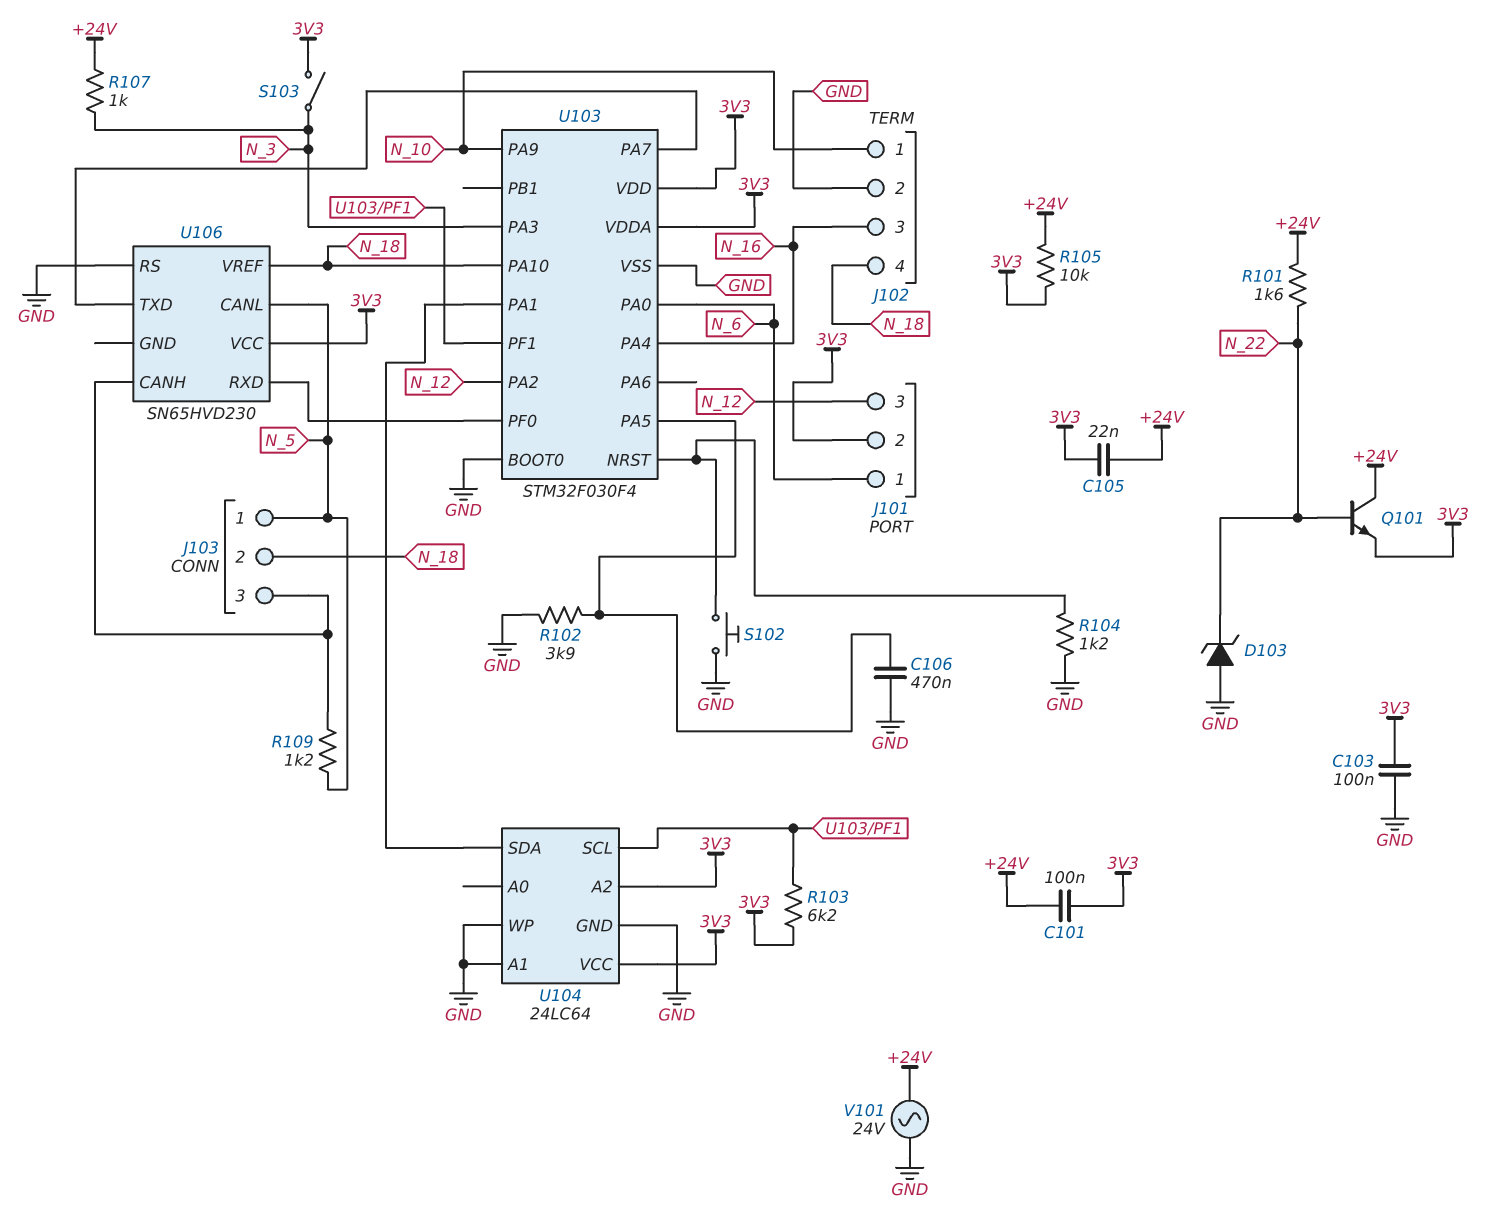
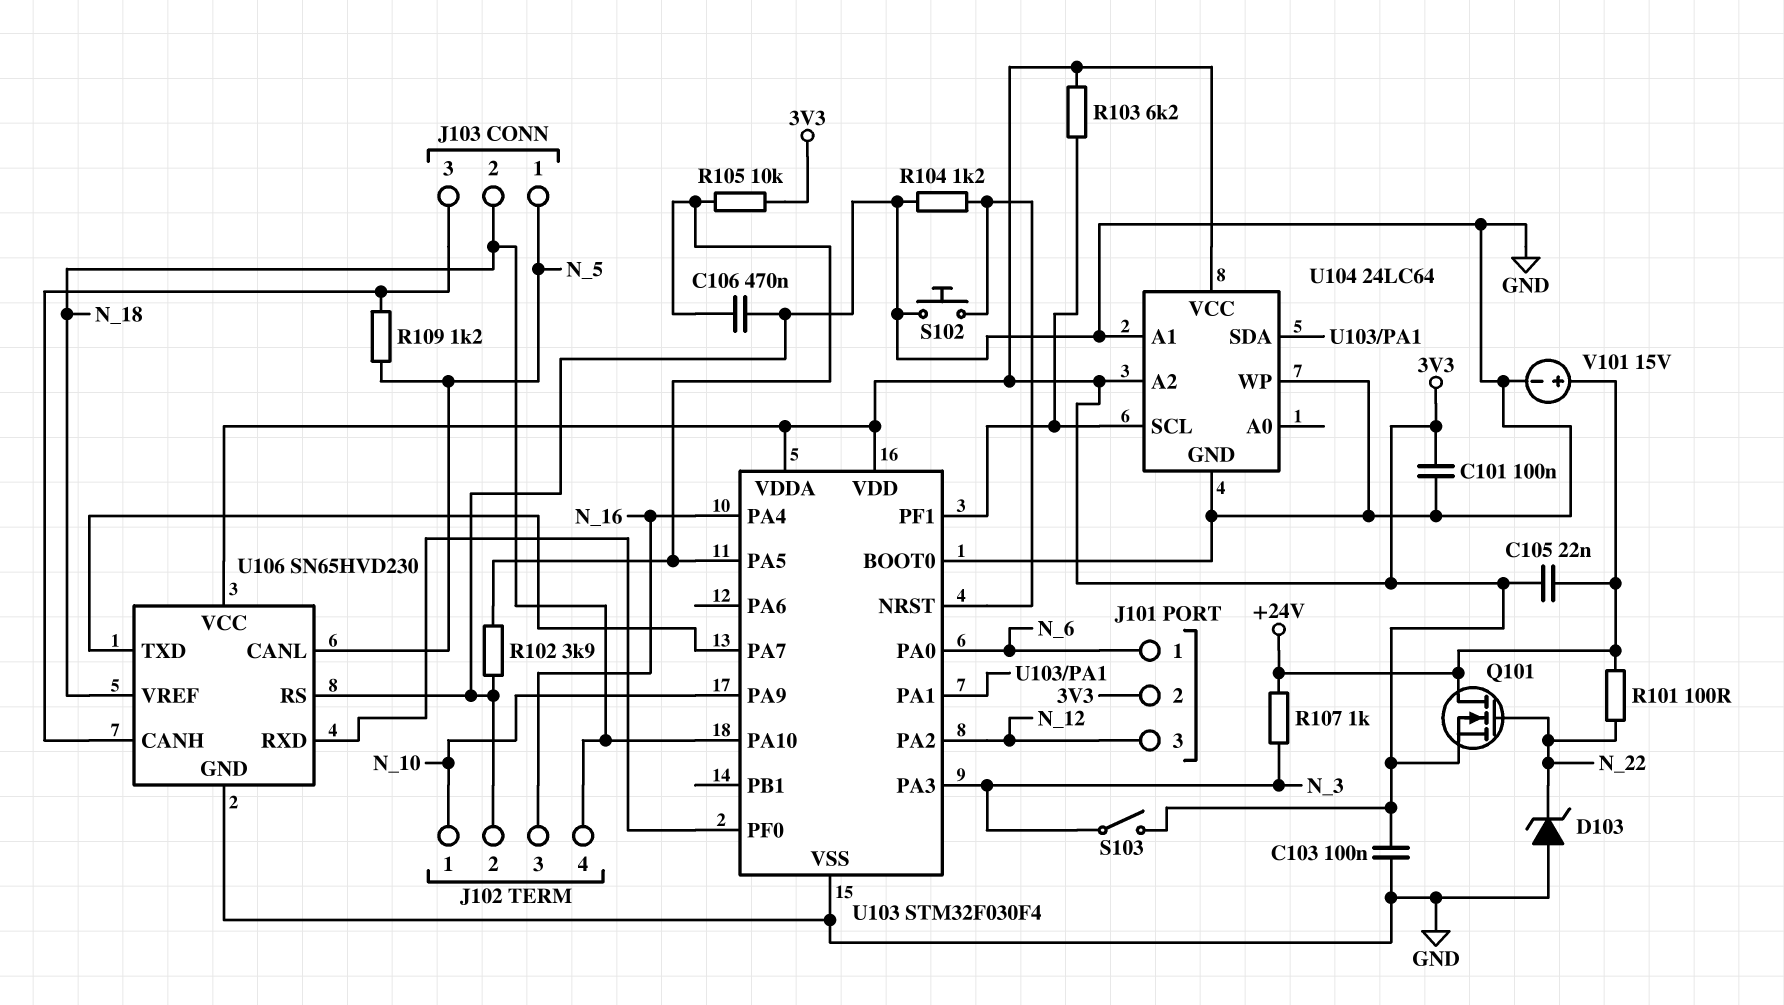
C101: 100nF (+24V, 3V3) -> 100nF (3V3, GND)
Q101: NPN (B N_22, C +24V, E 3V3) -> NMOS (G N_22, D +24V, S 3V3)
R101: 1.6k (+24V, N_22) -> 100 (+24V, N_22)
R105: 10k (+24V, 3V3) -> 10k (3V3, U103/PA5)
U106 pin GND: none -> GND
V101: AC 24V (+24V, GND) -> 15V (plus +24V, minus GND)

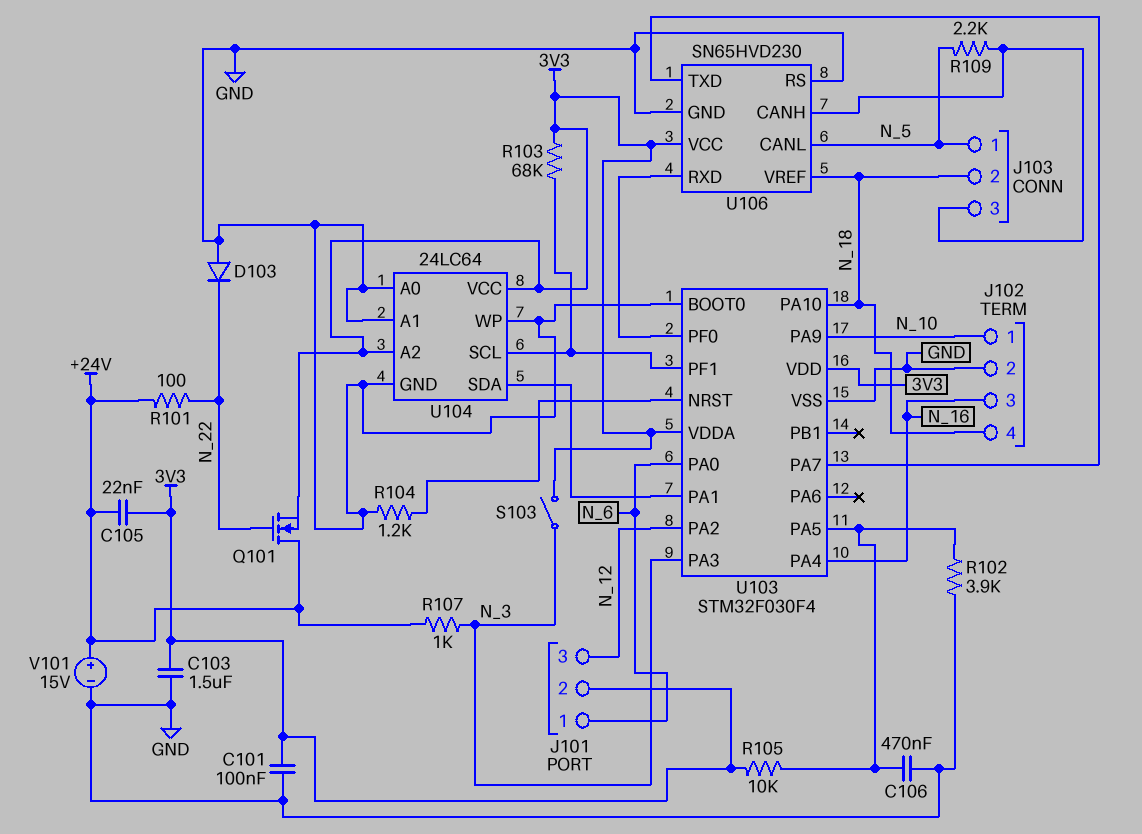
C103: 100nF (3V3, GND) -> 1.5uF (3V3, GND)
D103: zener (A GND, K N_22) -> diode (A GND, K N_22)
R103: 6.2k (3V3, U103/PF1) -> 68k (3V3, U103/PF1)
R109: 1.2k (J103/3, N_5) -> 2.2k (J103/3, N_5)
S102: button (GND, U103/NRST) -> none
U104 pin A0: none -> GND

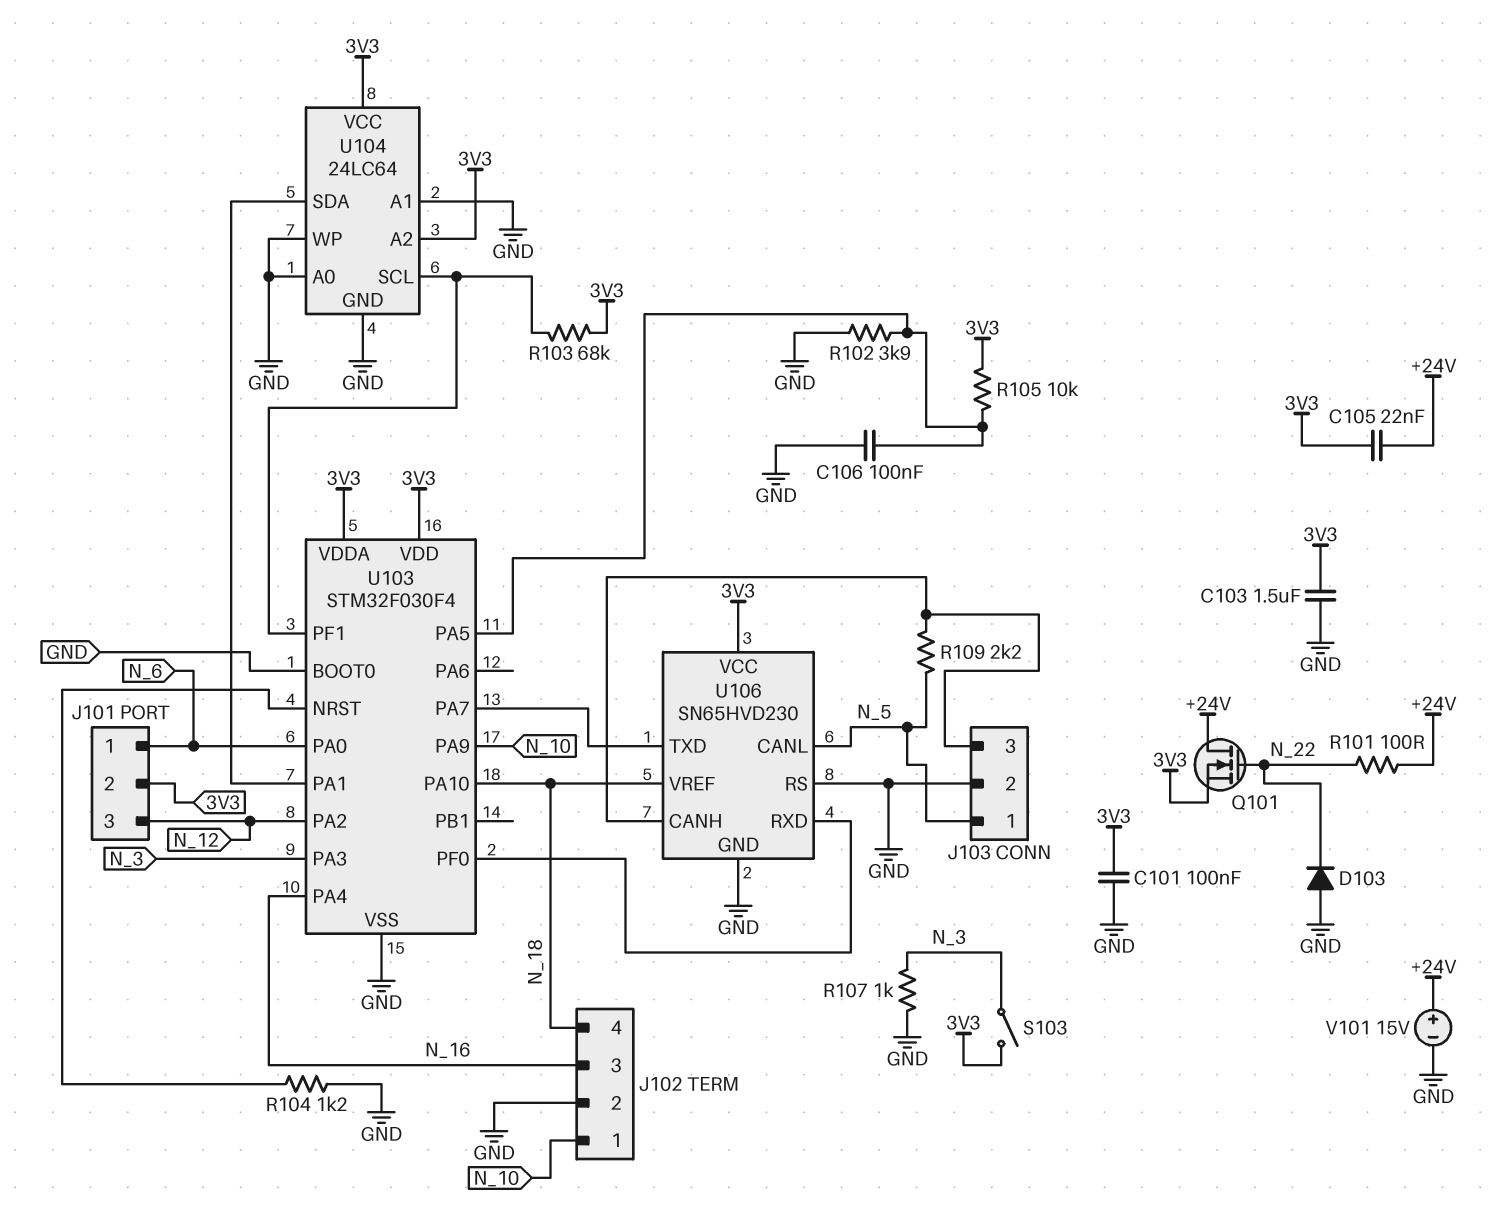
C106: 470nF (GND, U103/PA5) -> 100nF (GND, U103/PA5)
J103 pin 2: N_18 -> GND
R107: 1k (+24V, N_3) -> 1k (GND, N_3)

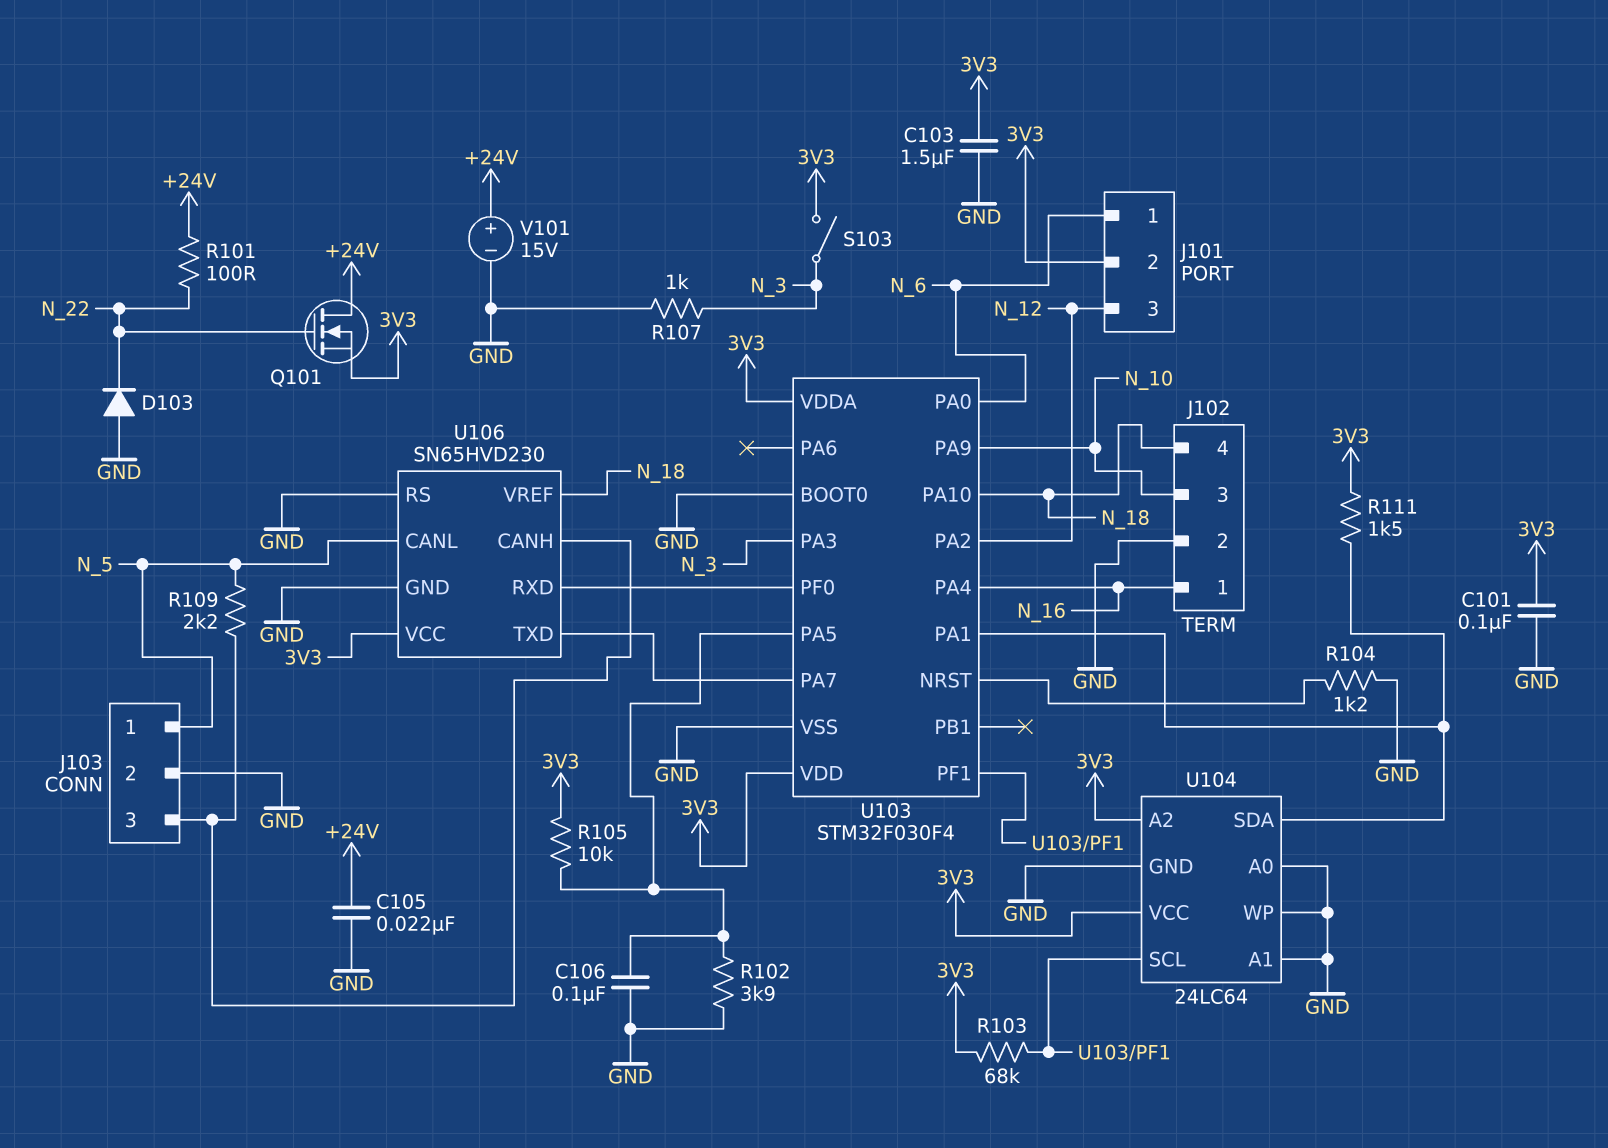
C105: 22nF (+24V, 3V3) -> 22nF (+24V, GND)
J102 pin 1: N_10 -> N_16
J102 pin 3: N_16 -> N_10
R111: none -> 1.5k (3V3, U103/PA1)

